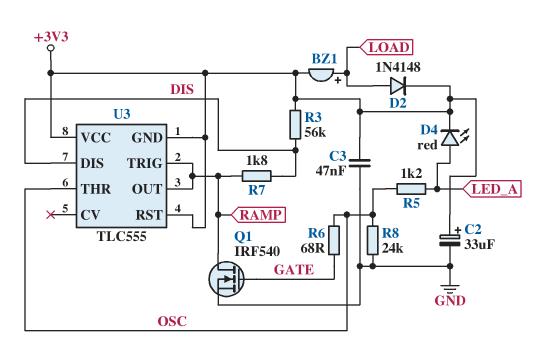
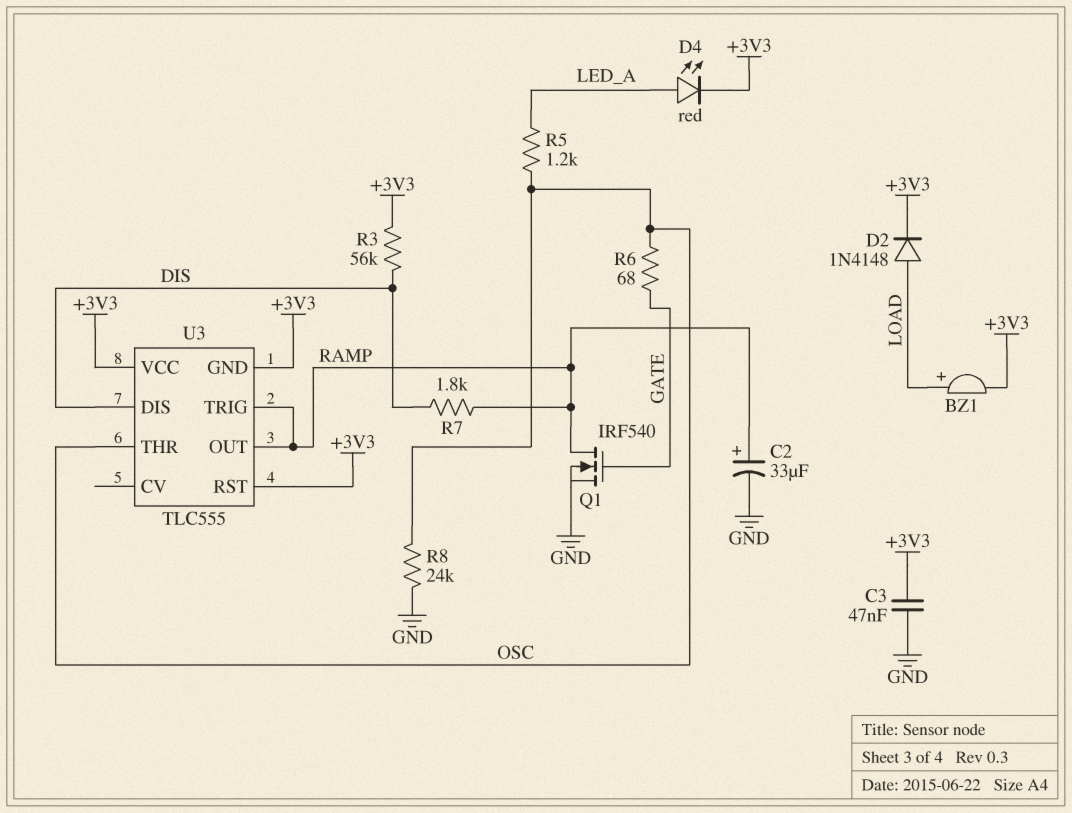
C2: 33uF (plus +3V3, minus GND) -> 33uF (plus RAMP, minus GND)

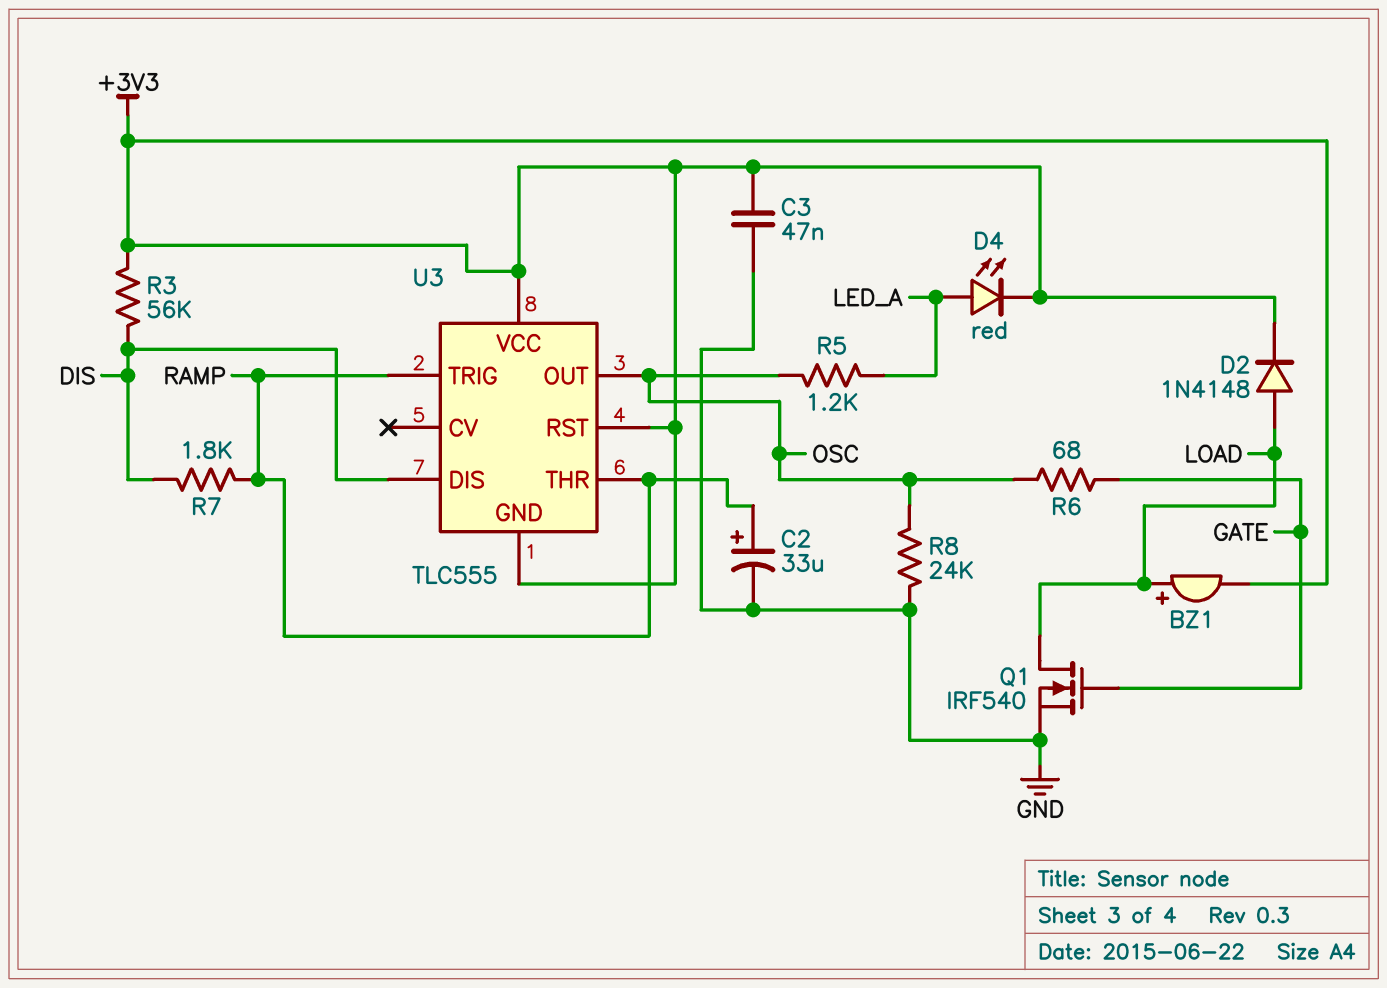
Q1: NMOS IRF540 (G GATE, D RAMP, S GND) -> NMOS IRF540 (G GATE, D LOAD, S GND)
U3 pin OUT: RAMP -> OSC
U3 pin THR: OSC -> RAMP

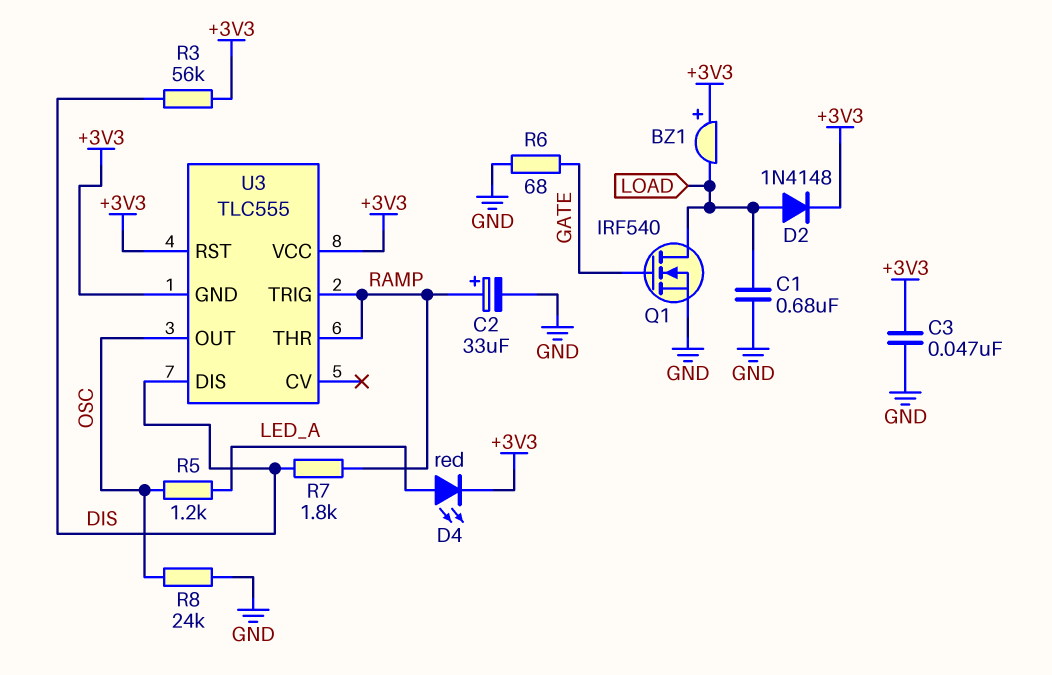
BZ1: buzzer (plus LOAD, minus +3V3) -> buzzer (plus +3V3, minus LOAD)
C1: none -> 680nF (GND, LOAD)
R6: 68 (GATE, OSC) -> 68 (GATE, GND)

